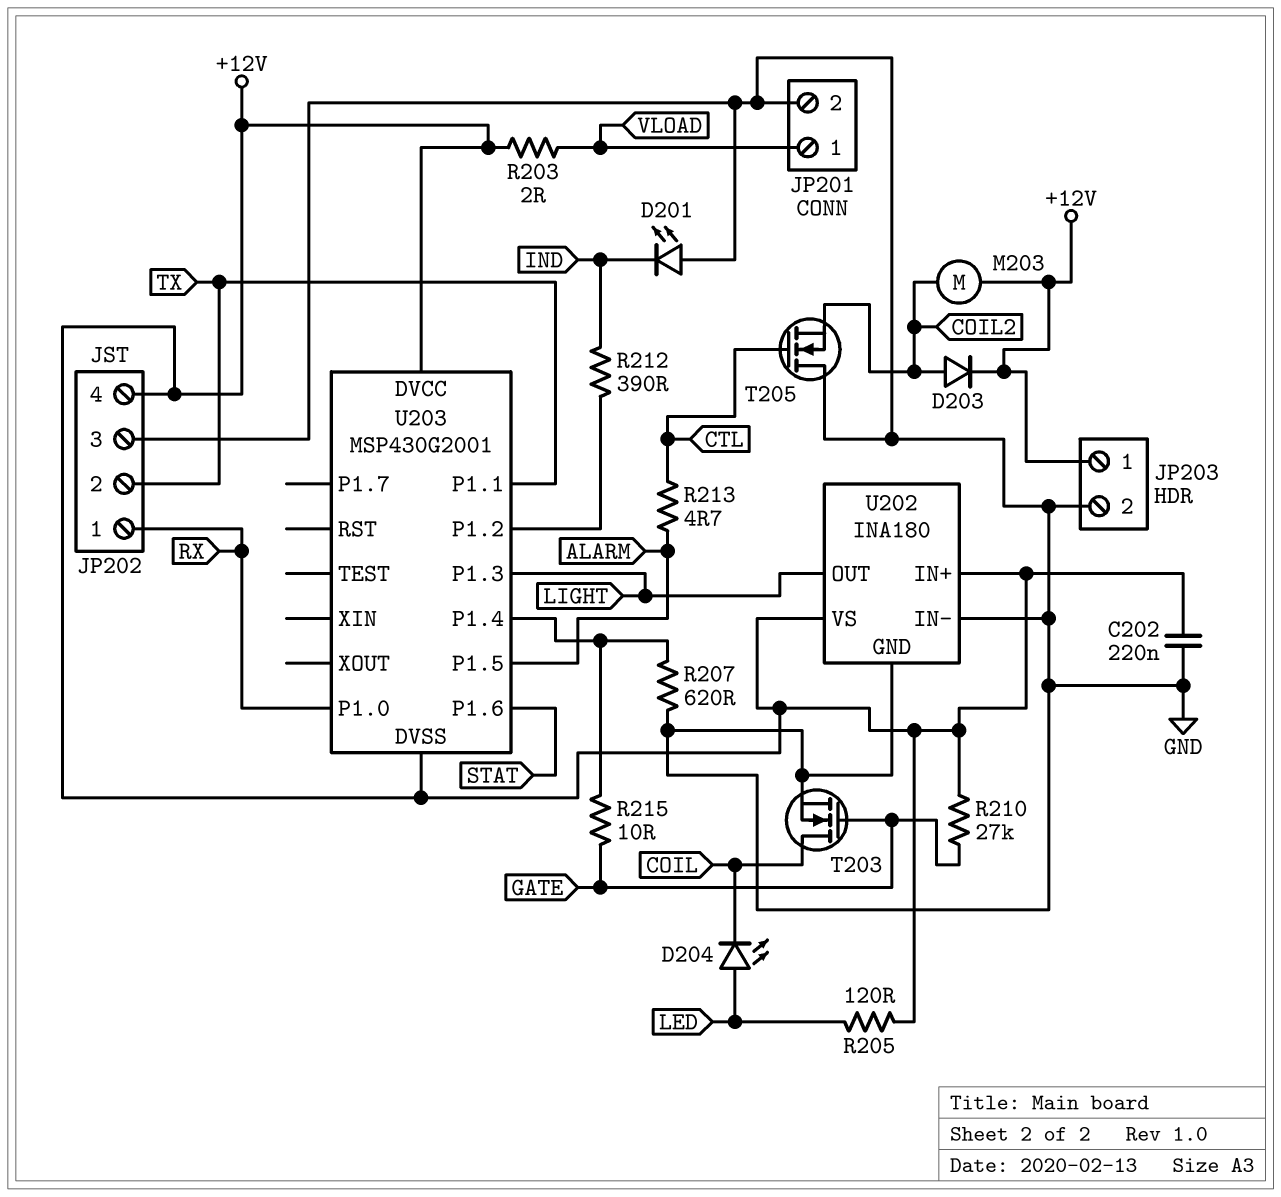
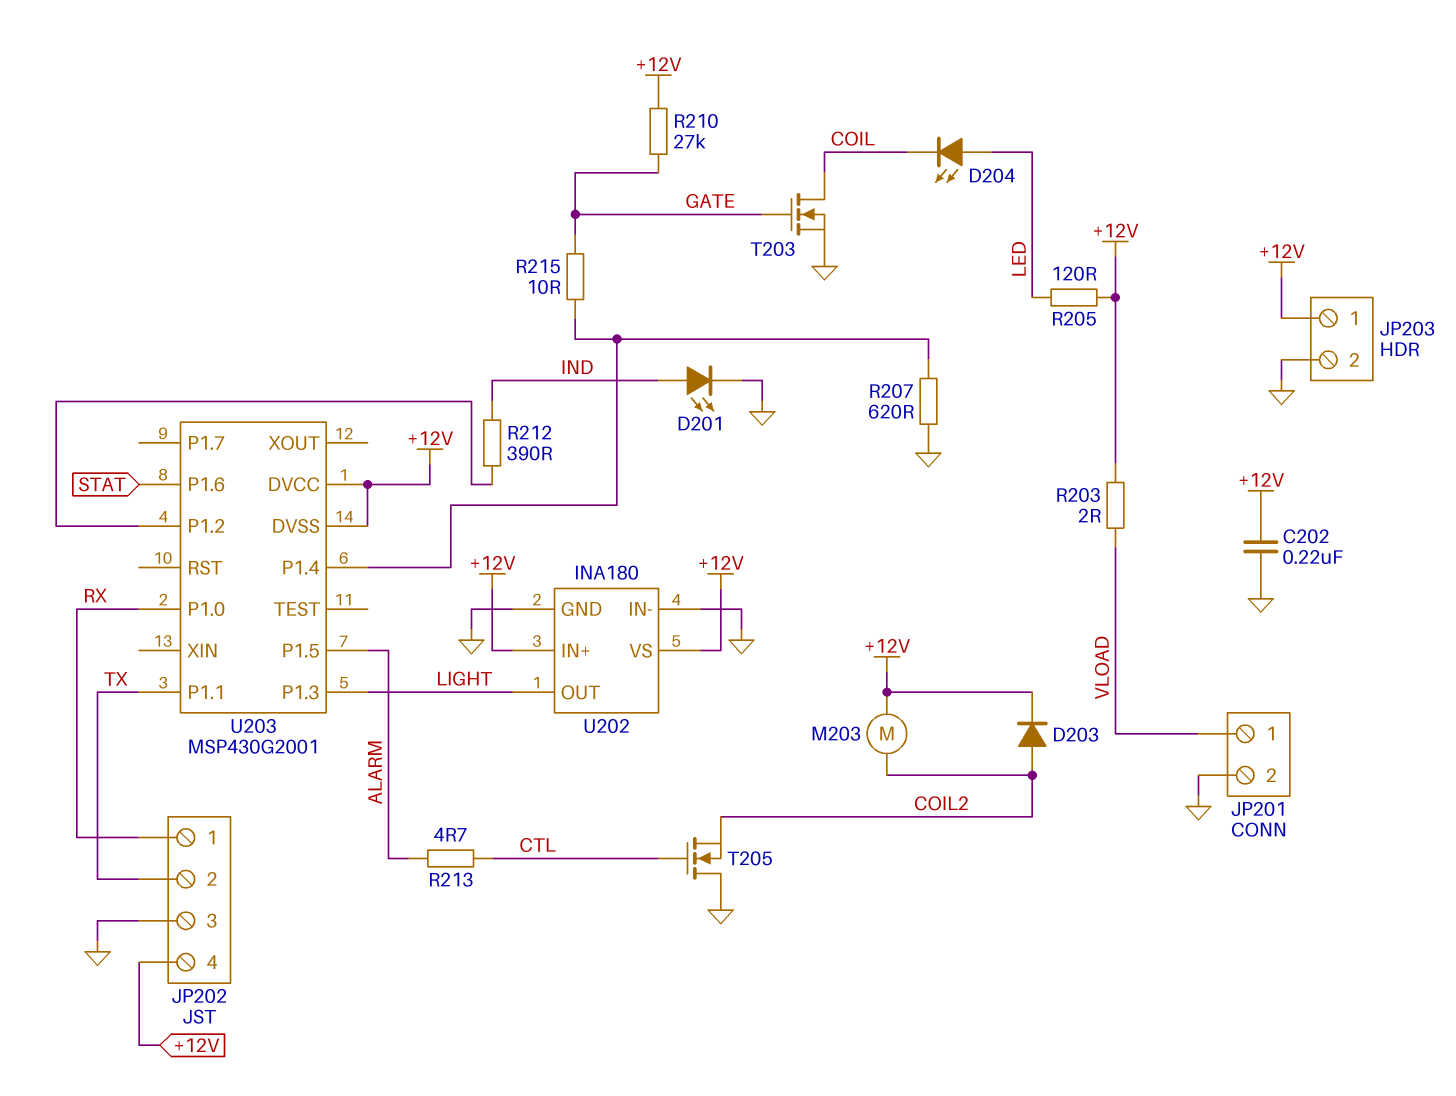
D201: LED (A GND, K IND) -> LED (A IND, K GND)

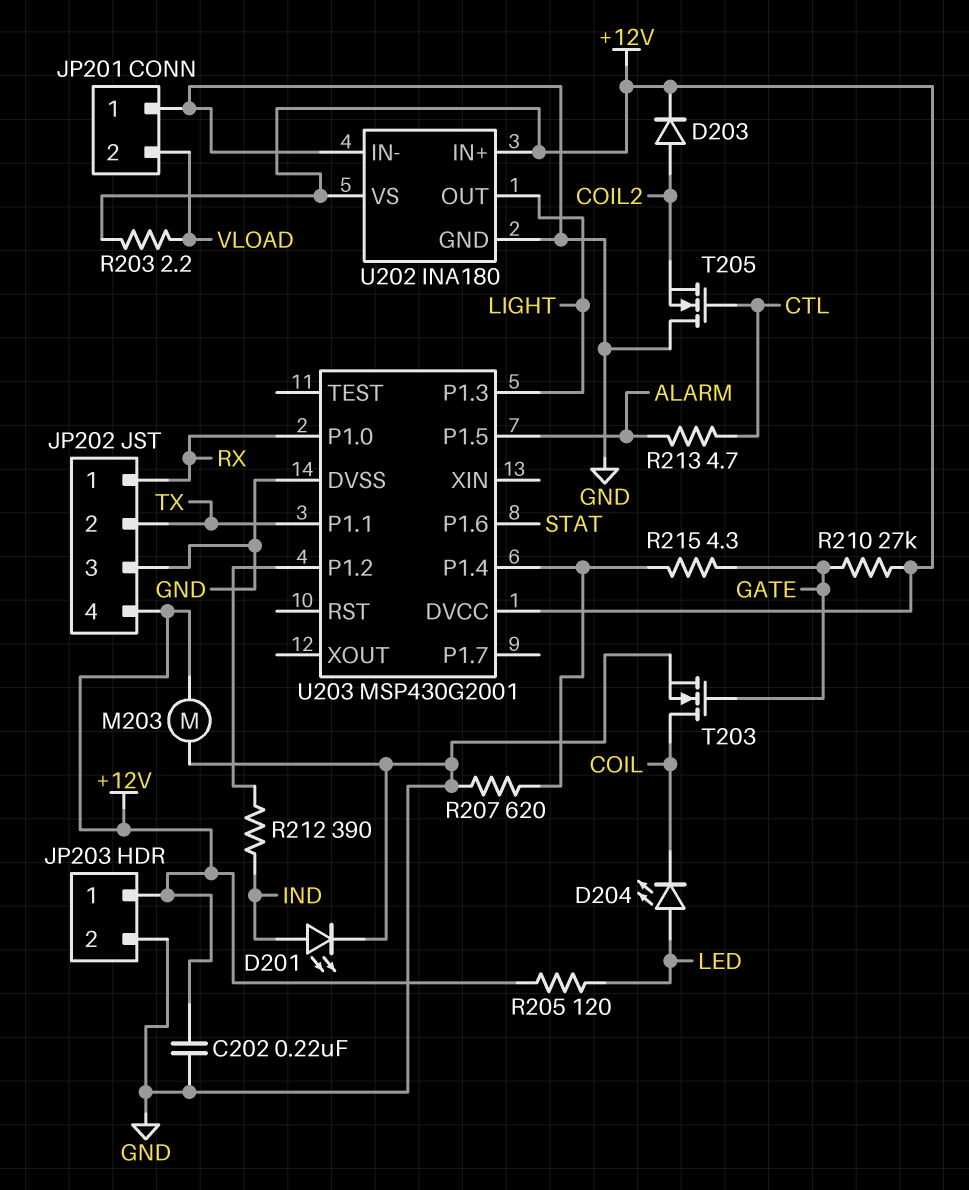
JP201 pin 1: VLOAD -> GND
JP201 pin 2: GND -> VLOAD
M203: motor (+12V, COIL2) -> motor (+12V, GND)
R203: 2 (+12V, VLOAD) -> 2.2 (+12V, VLOAD)
R215: 10 (GATE, U203/P1.4) -> 4.3 (GATE, U203/P1.4)
U203 pin DVSS: +12V -> GND

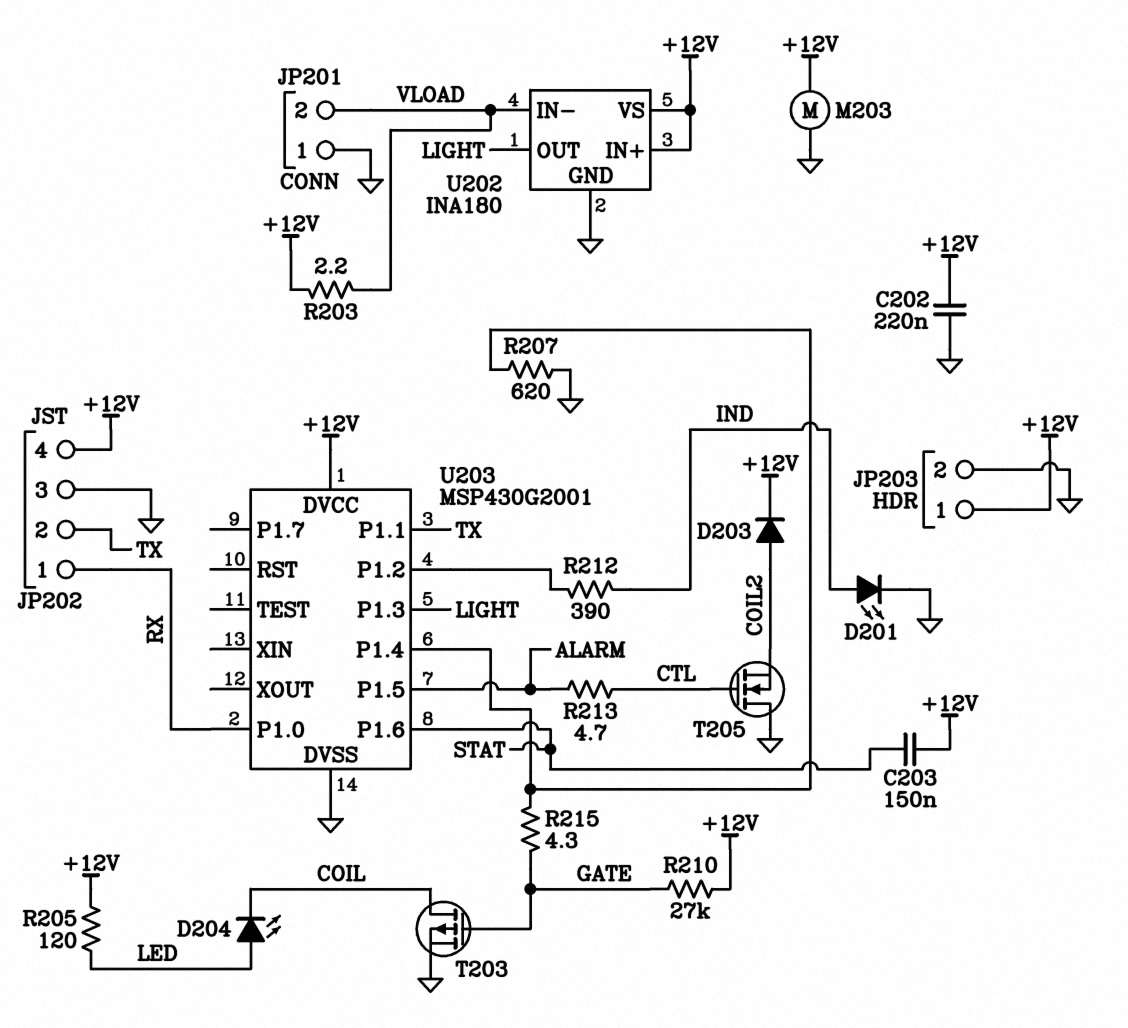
C203: none -> 150nF (+12V, STAT)
T203: NMOS (G GATE, D COIL, S GND) -> PMOS (G GATE, D COIL, S GND)
U202 pin IN-: GND -> VLOAD

